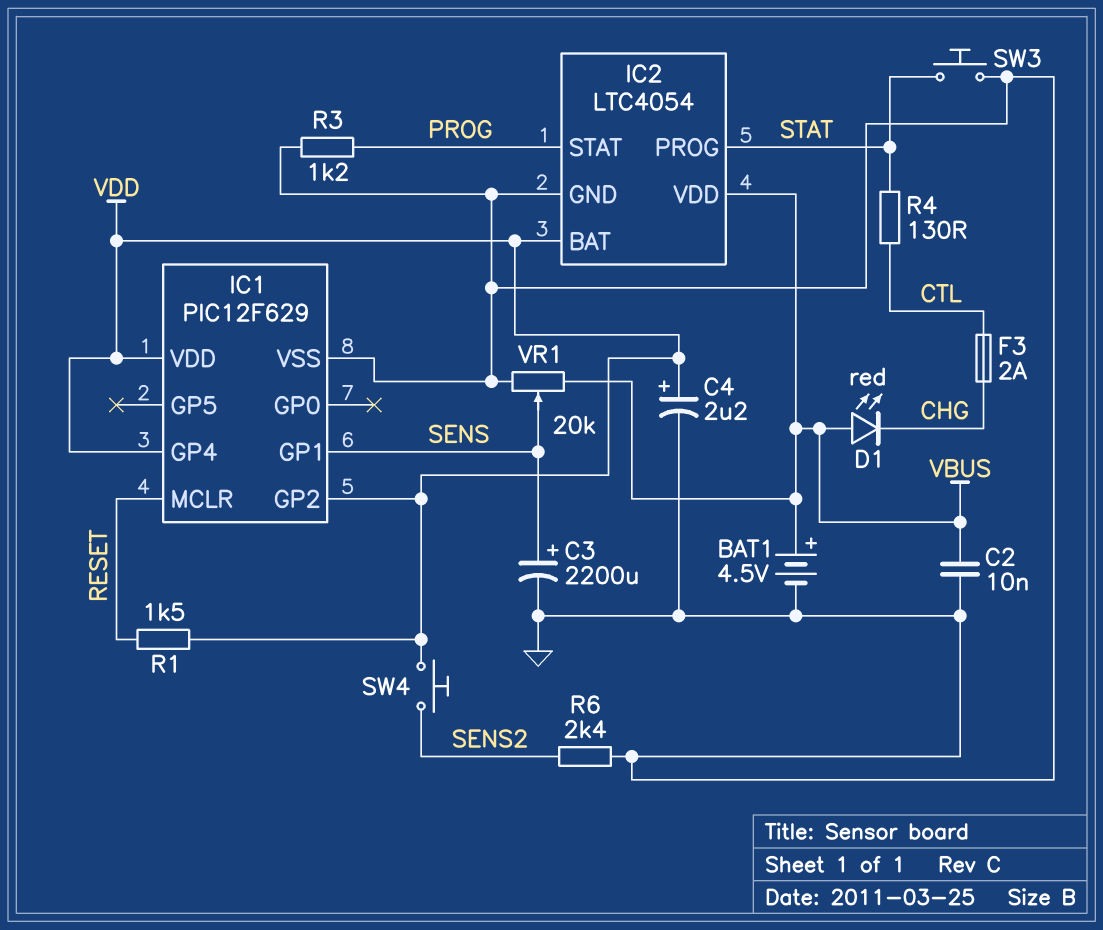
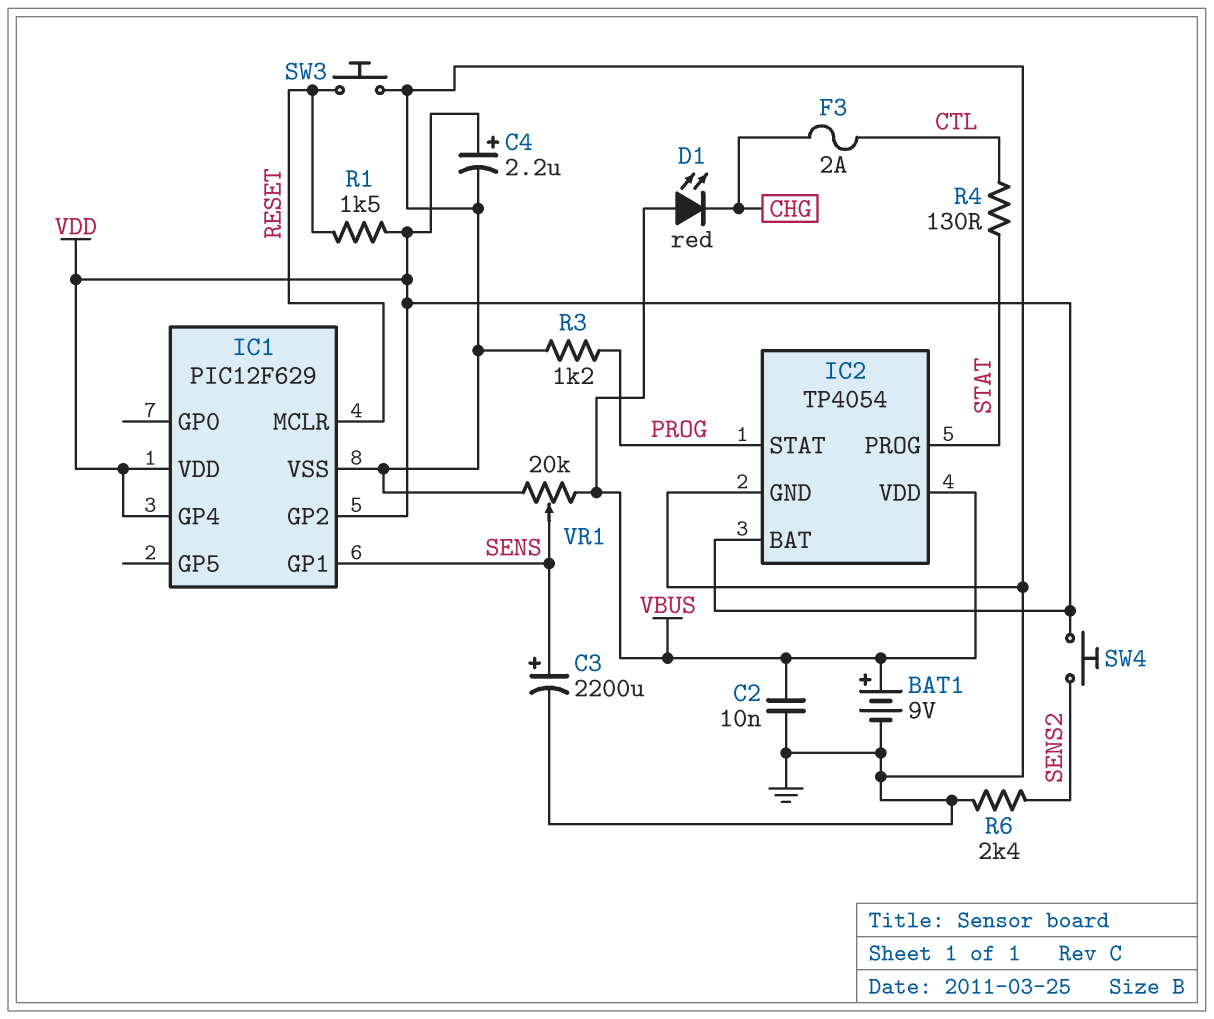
BAT1: 4.5V (plus VBUS, minus GND) -> 9V (plus VBUS, minus GND)
IC2: LTC4054 -> TP4054
SW3: button (GND, STAT) -> button (GND, RESET)

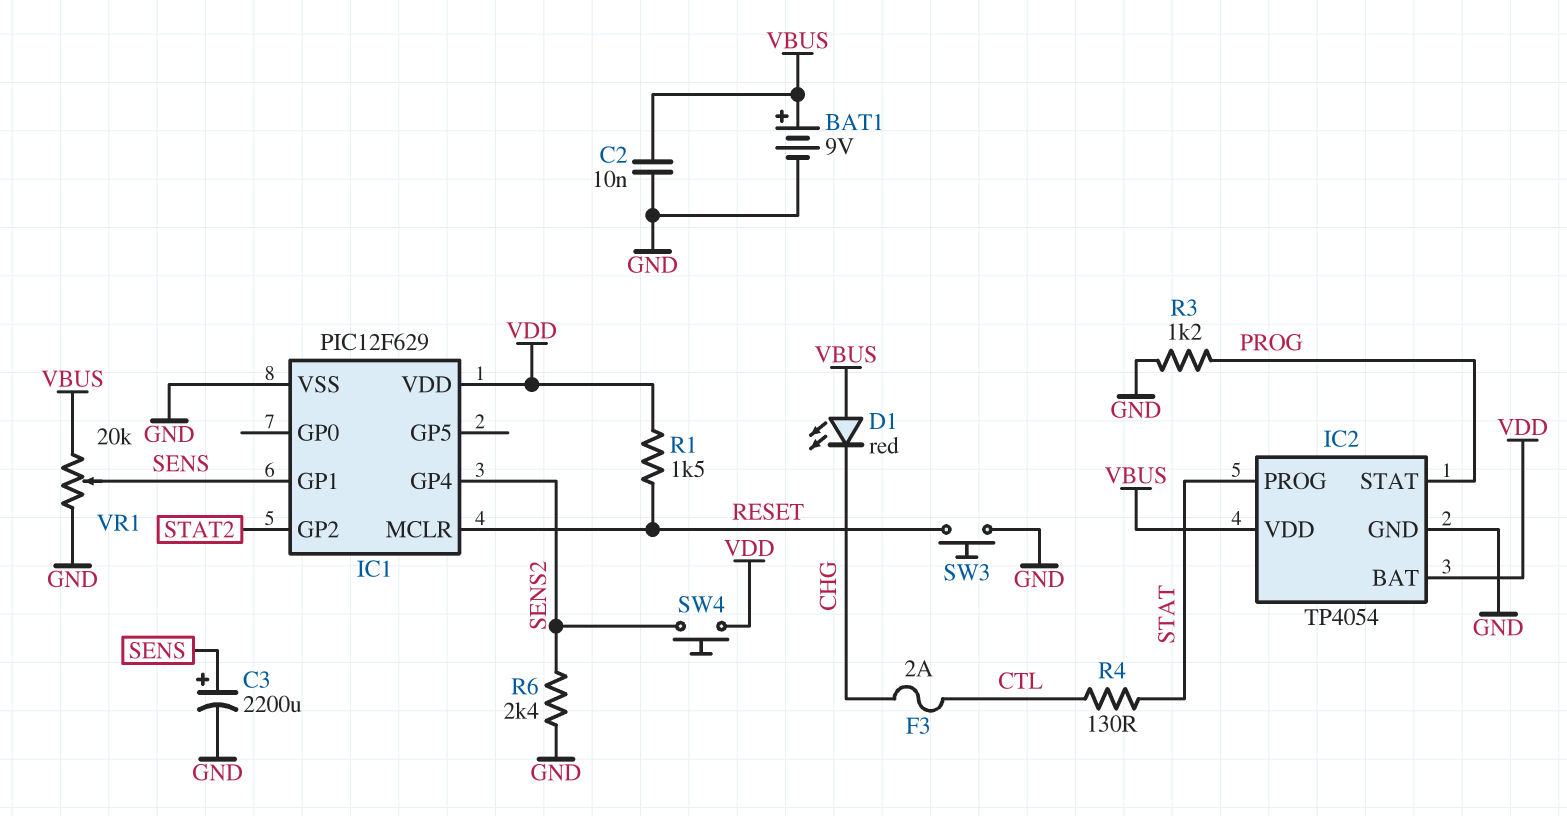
C4: 2.2uF (plus VDD, minus GND) -> none
IC1 pin GP2: VDD -> STAT2
IC1 pin GP4: VDD -> SENS2

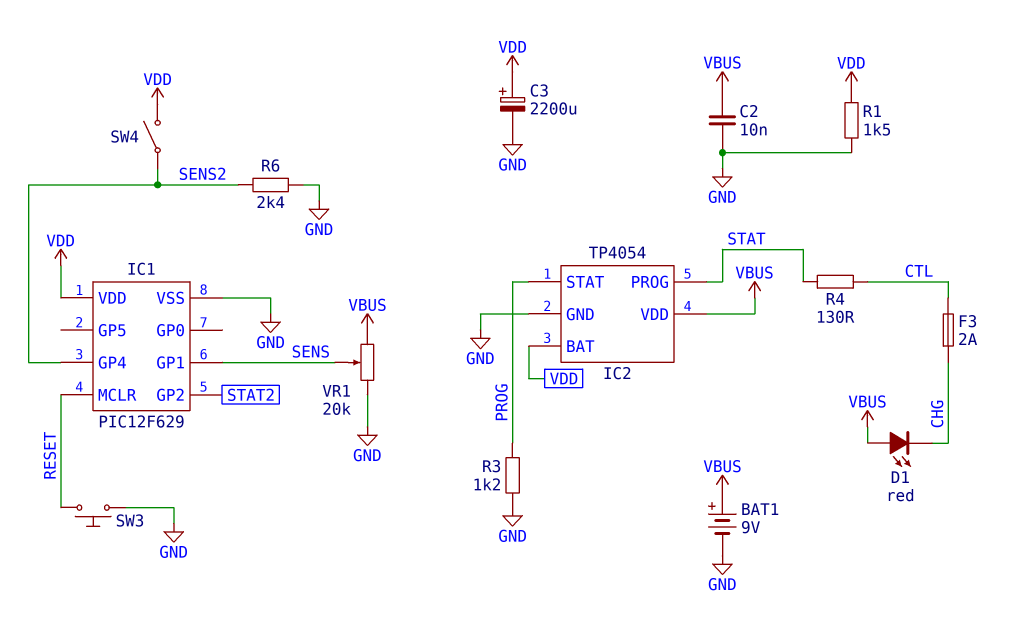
C3: 2200uF (plus SENS, minus GND) -> 2200uF (plus VDD, minus GND)
R1: 1.5k (RESET, VDD) -> 1.5k (GND, VDD)
SW4: button (SENS2, VDD) -> switch (SENS2, VDD)

